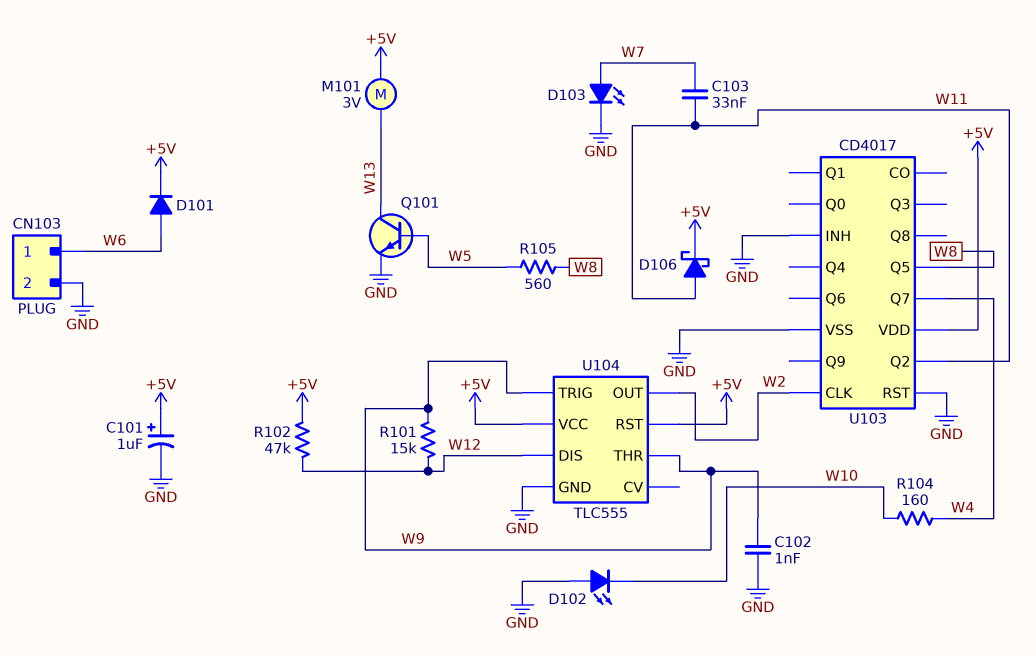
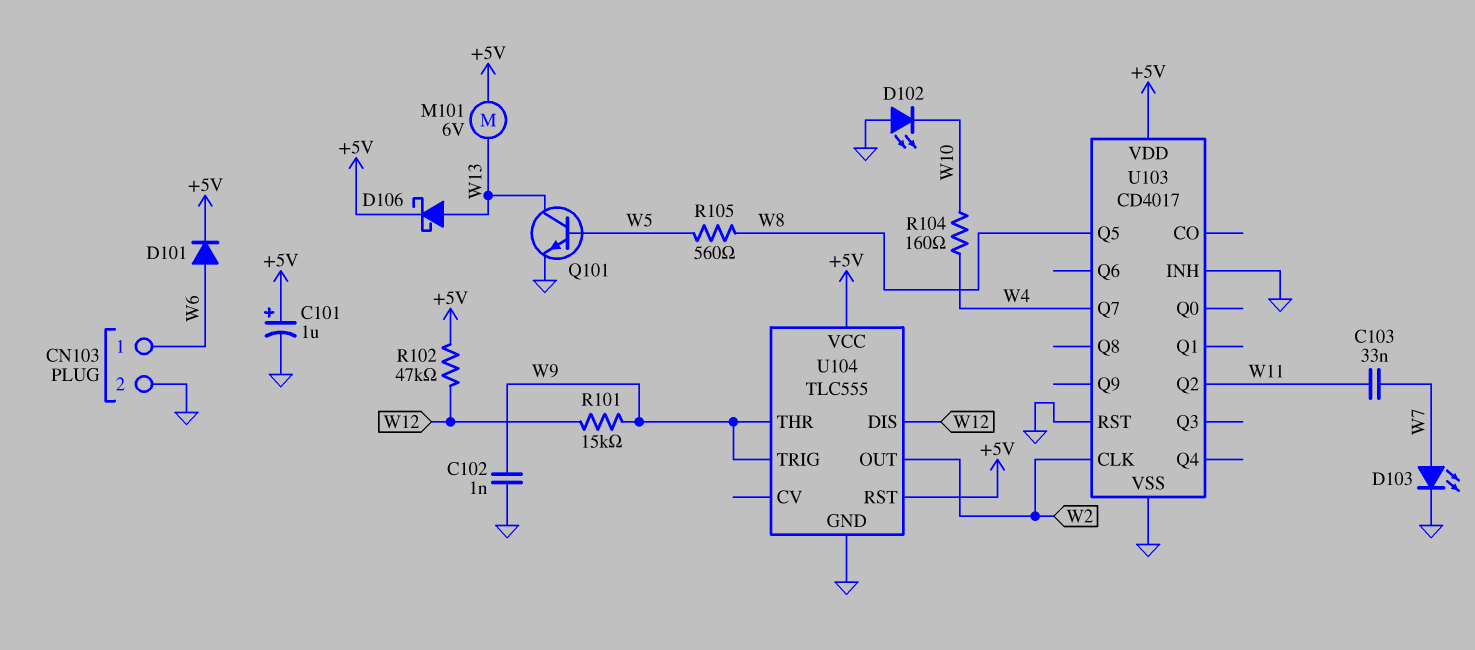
D106: schottky (A W11, K +5V) -> schottky (A W13, K +5V)
M101: motor 3V (+5V, W13) -> motor 6V (+5V, W13)

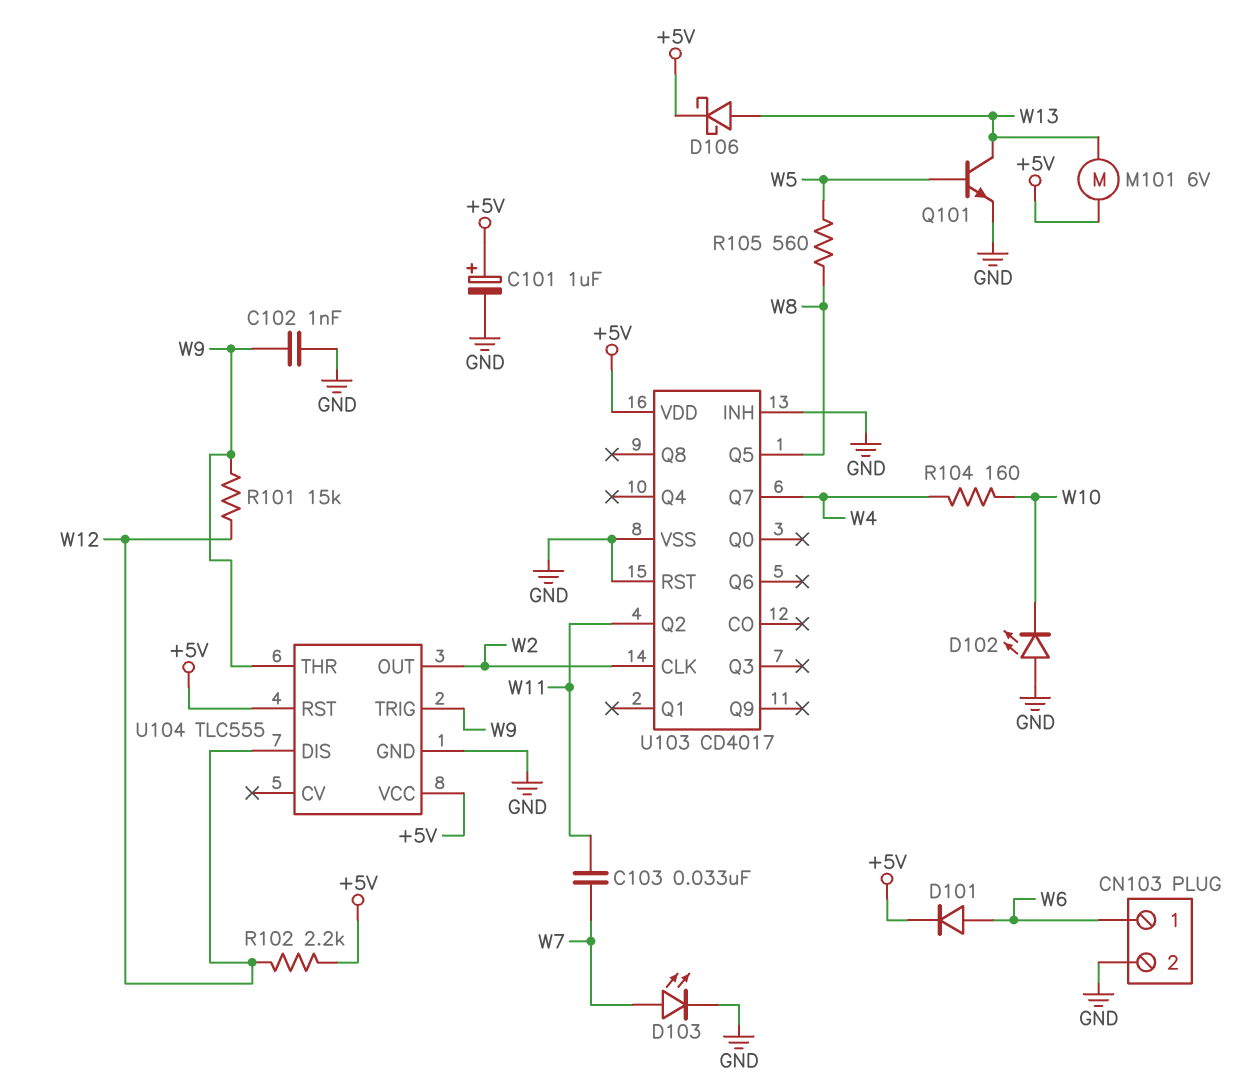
R102: 47k (+5V, W12) -> 2.2k (+5V, W12)

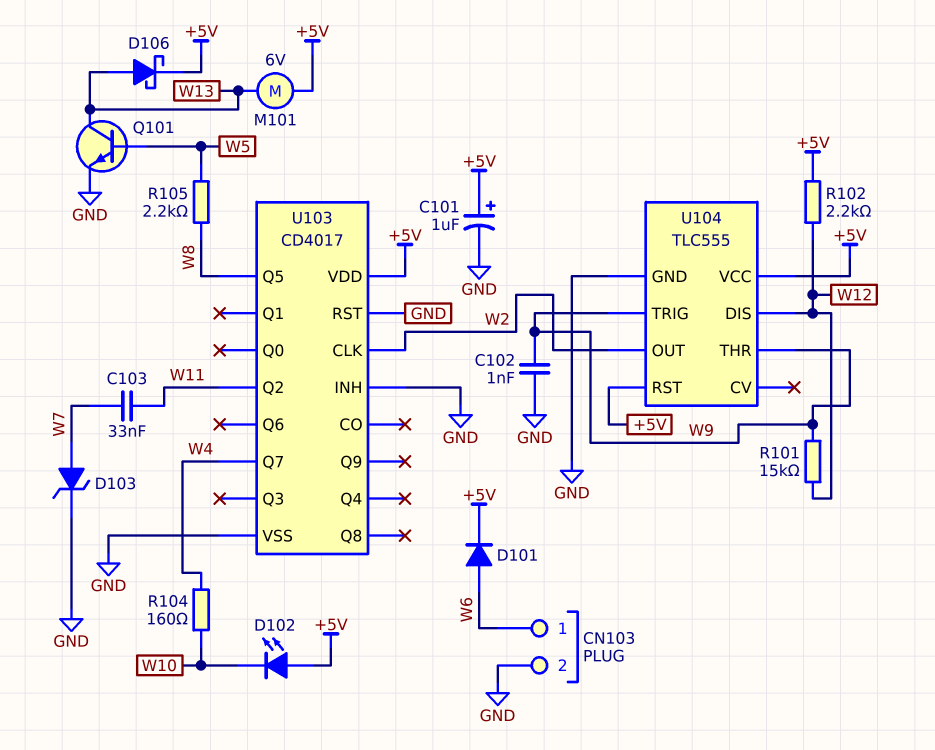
D102: LED (A GND, K W10) -> LED (A +5V, K W10)
D103: LED (A W7, K GND) -> zener (A W7, K GND)
R105: 560 (W5, W8) -> 2.2k (W5, W8)

